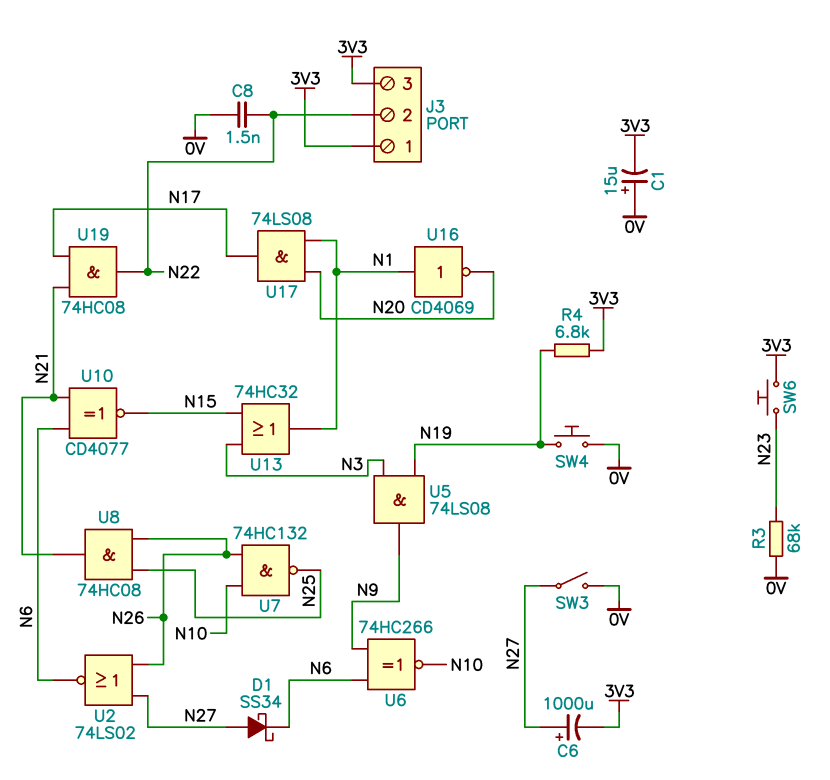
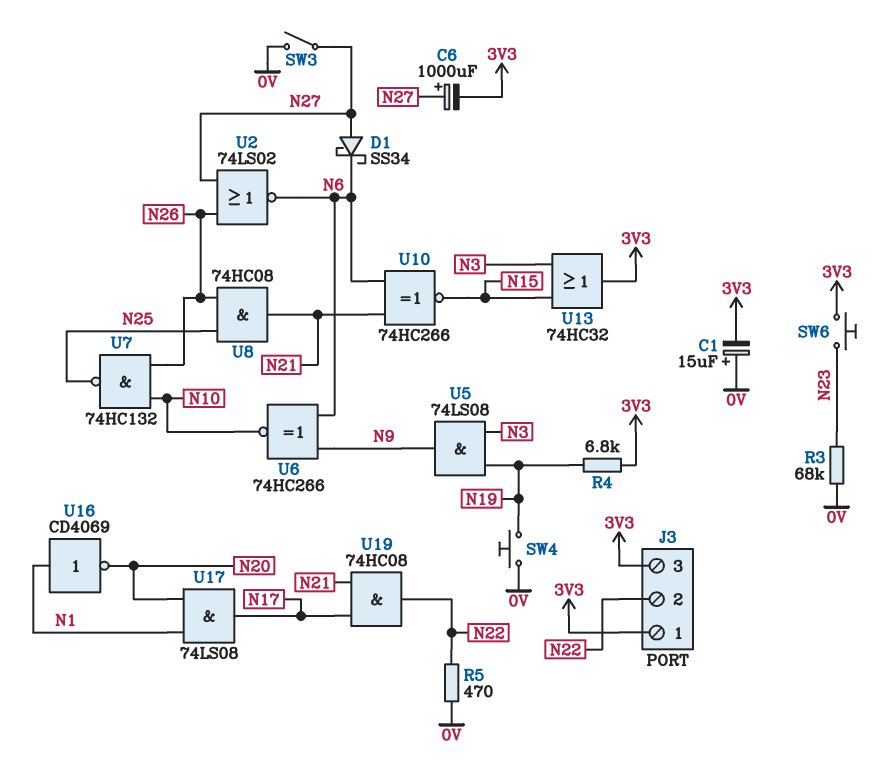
C8: 1.5nF (0V, N22) -> none
R5: none -> 470 (0V, N22)
U10: XNOR CD4077 (in N6, in N21, out N15) -> XNOR 74HC266 (in N6, in N21, out N15)
U13: OR 74HC32 (in N3, in N15, out N1) -> OR 74HC32 (in N3, in N15, out 3V3)

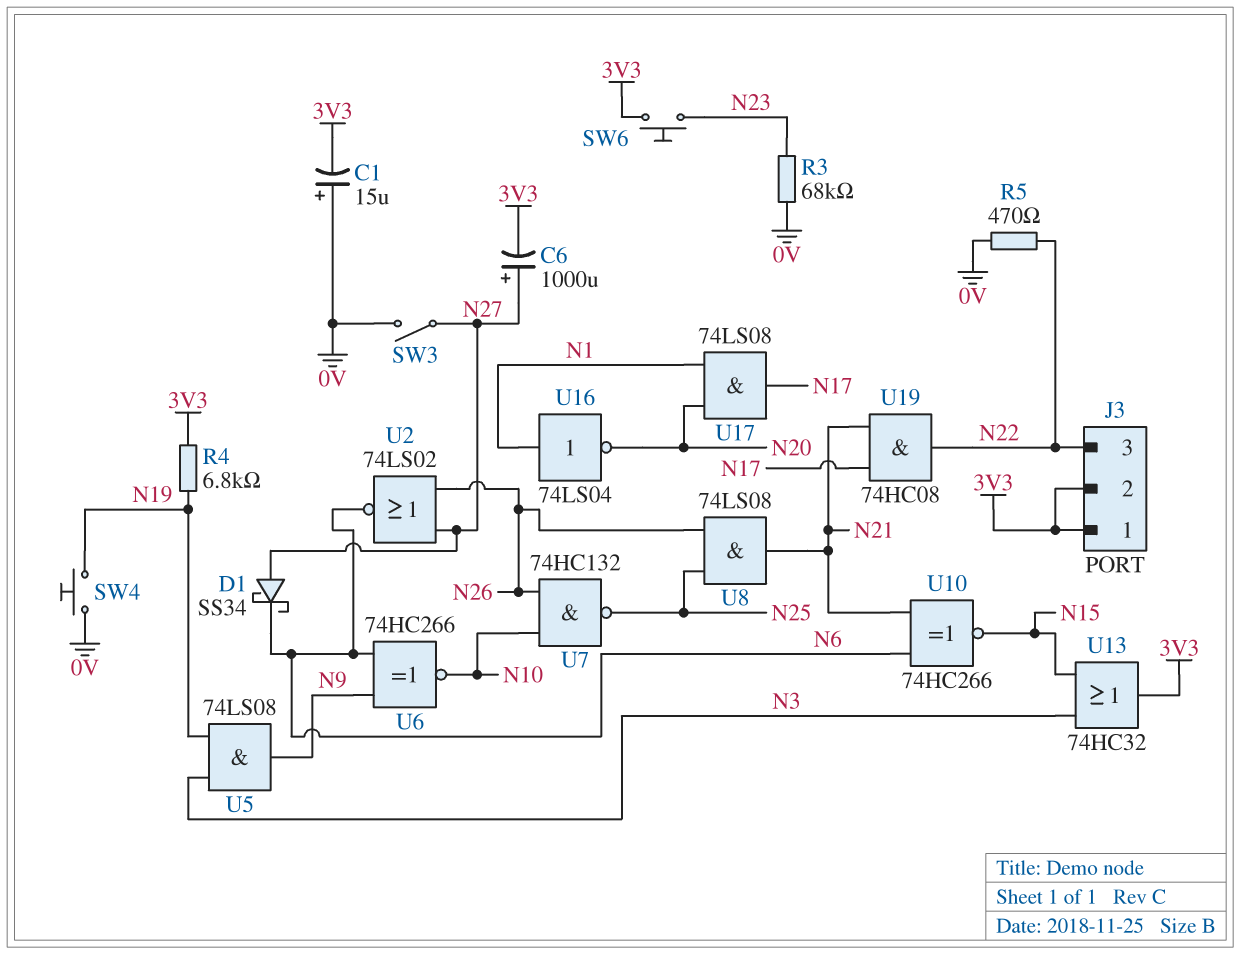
J3 pin 2: N22 -> 3V3
J3 pin 3: 3V3 -> N22
U8: AND 74HC08 (in N25, in N26, out N21) -> AND 74LS08 (in N25, in N26, out N21)
U16: NOT CD4069 (in N1, out N20) -> NOT 74LS04 (in N1, out N20)

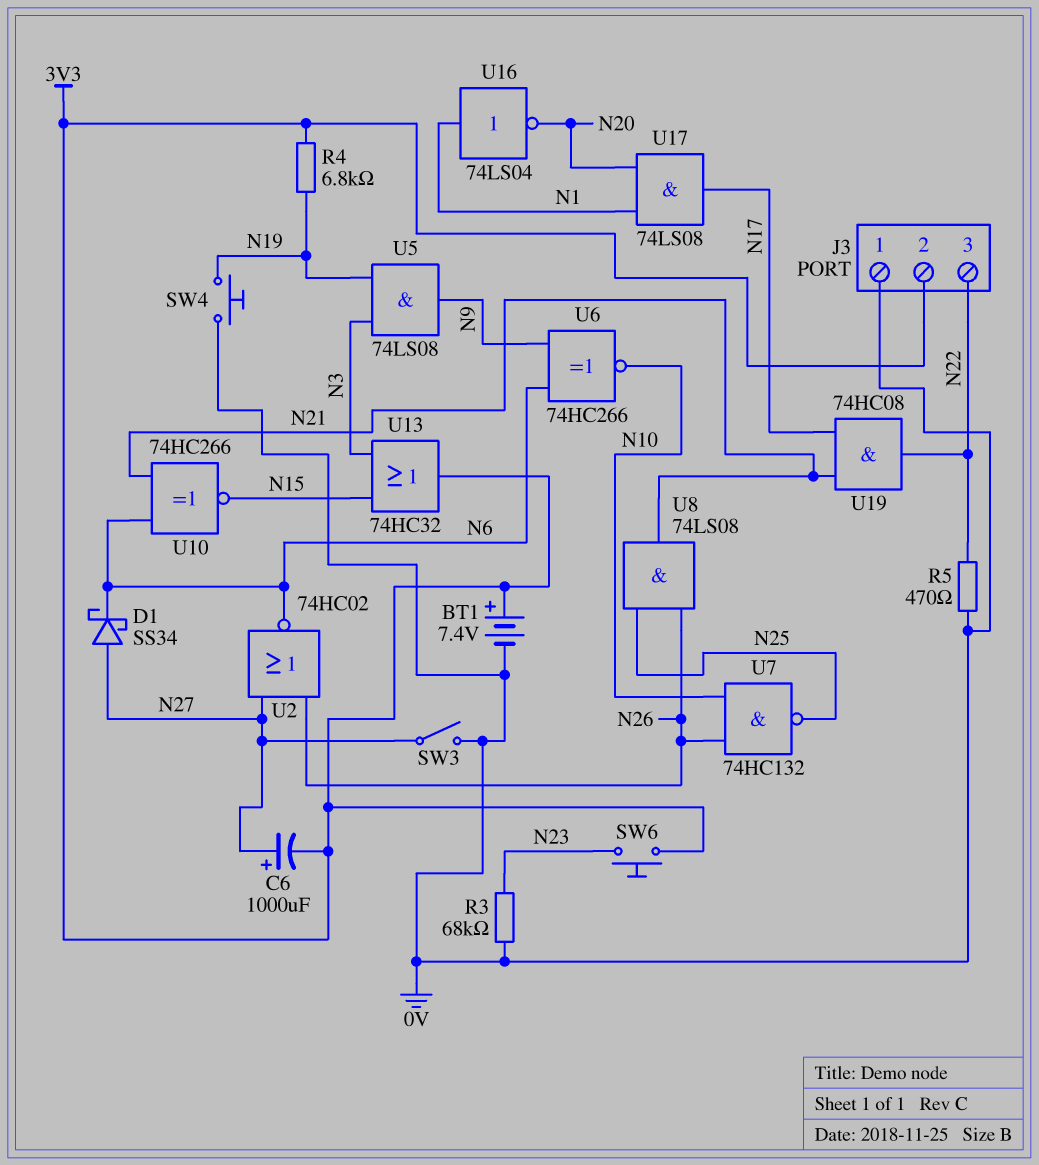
BT1: none -> 7.4V (plus 3V3, minus 0V)
C1: 15uF (plus 0V, minus 3V3) -> none
J3 pin 1: 3V3 -> 0V
U2: NOR 74LS02 (in N26, in N27, out N6) -> NOR 74HC02 (in N26, in N27, out N6)

